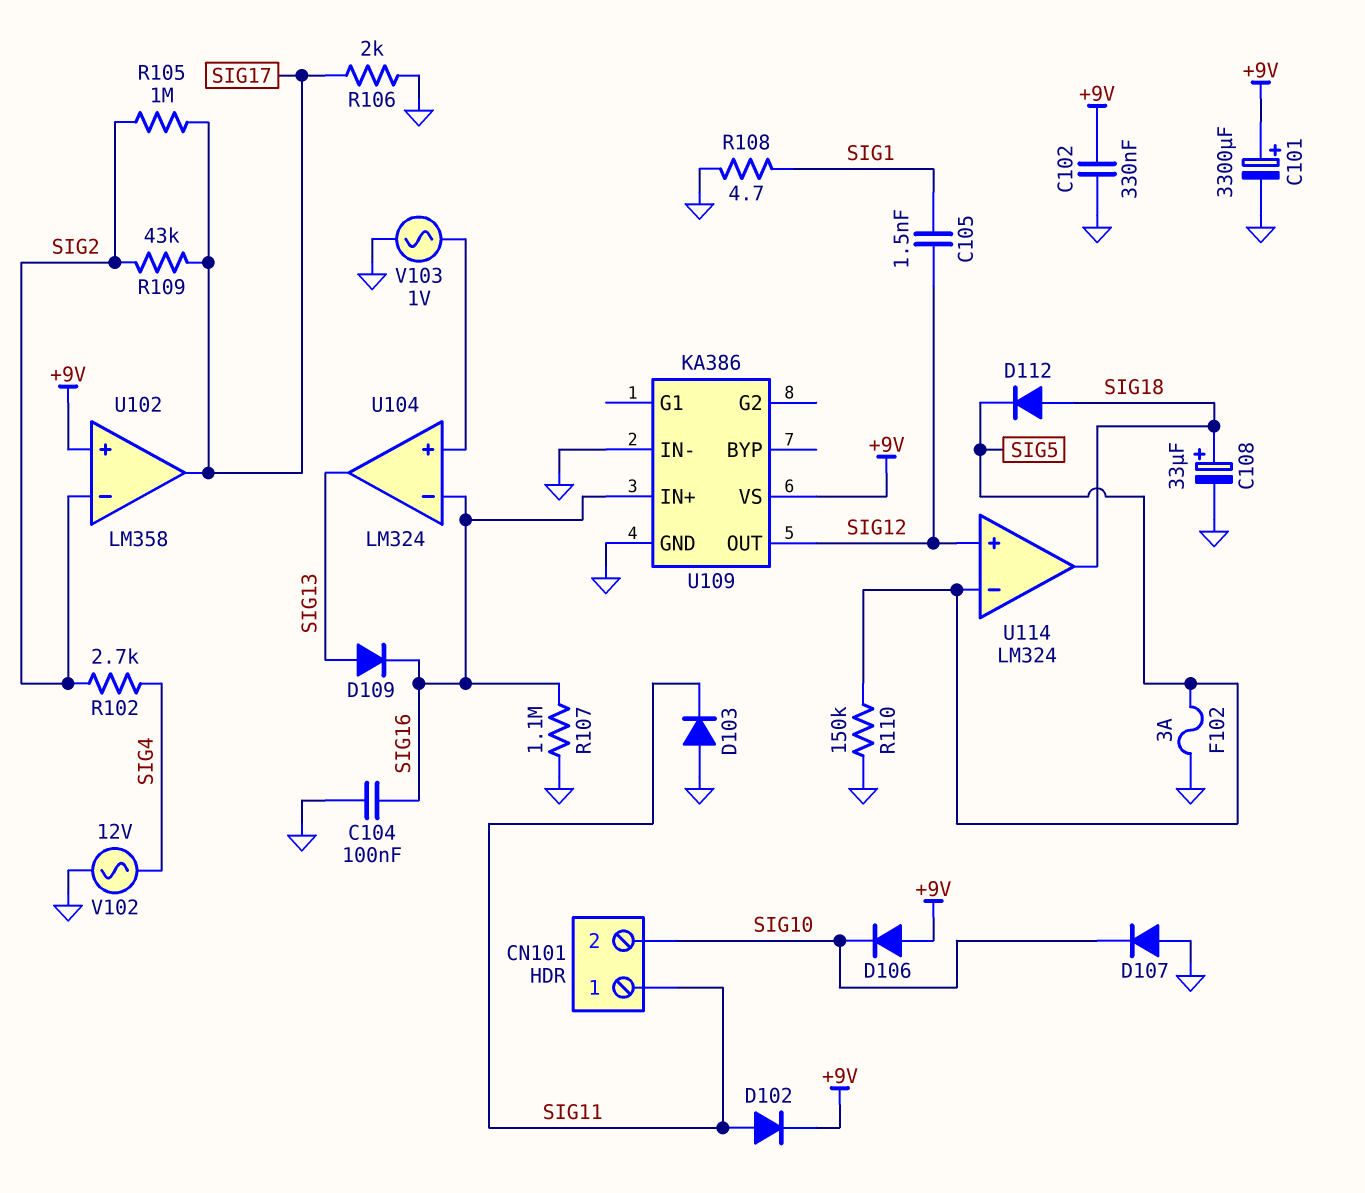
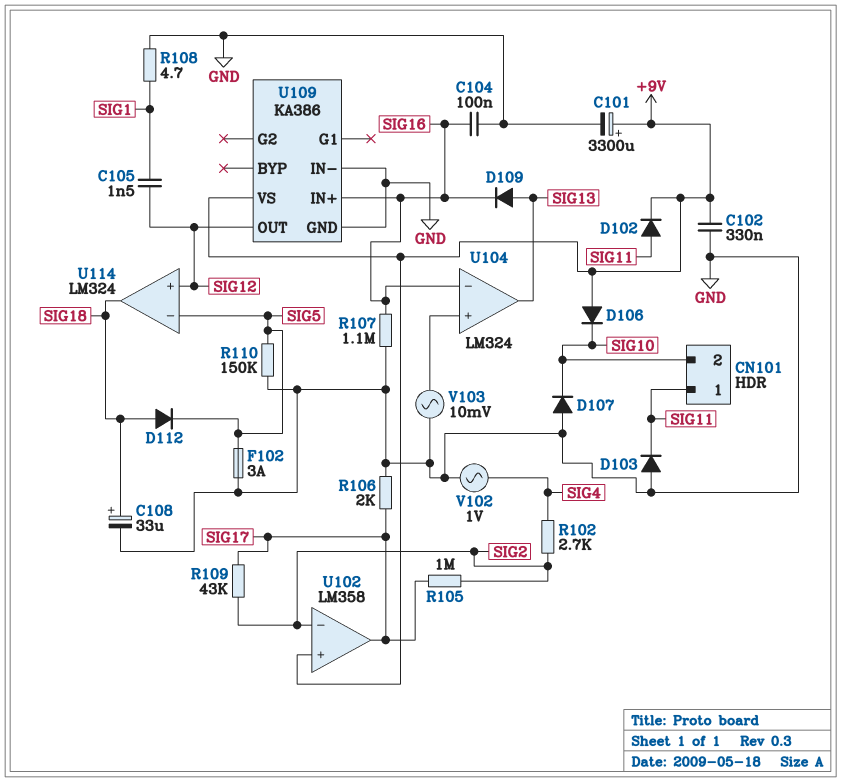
V102: AC 12V (GND, SIG4) -> AC 1V (GND, SIG4)
V103: AC 1V (GND, U104/in+) -> AC 10mV (GND, U104/in+)

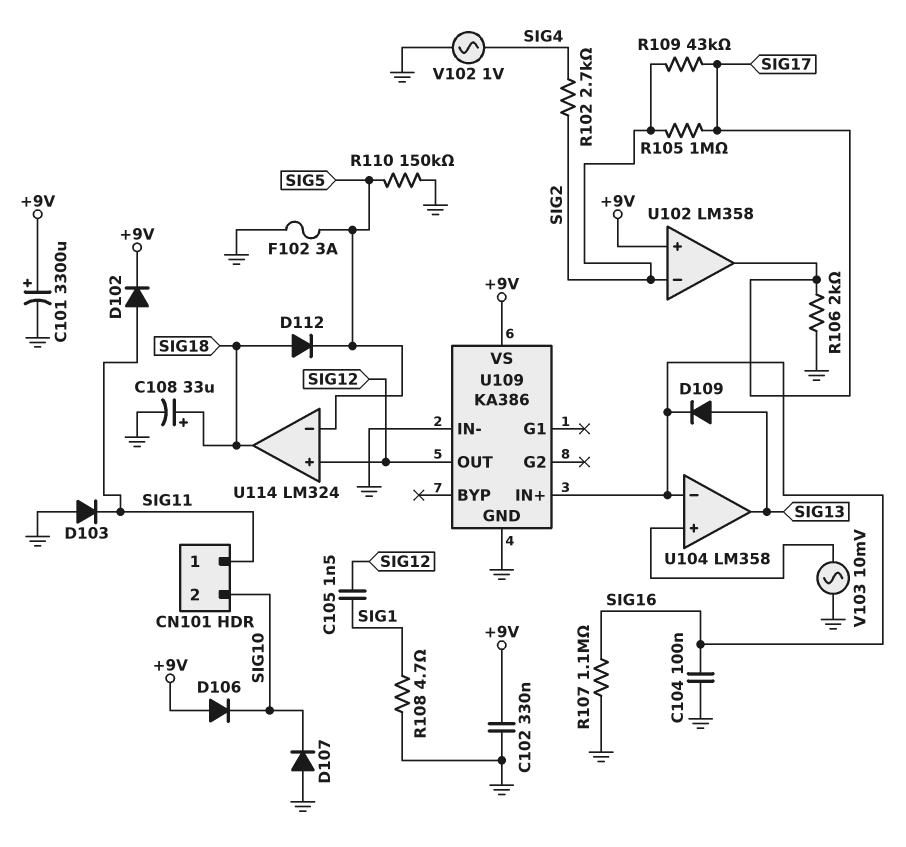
U104: LM324 -> LM358

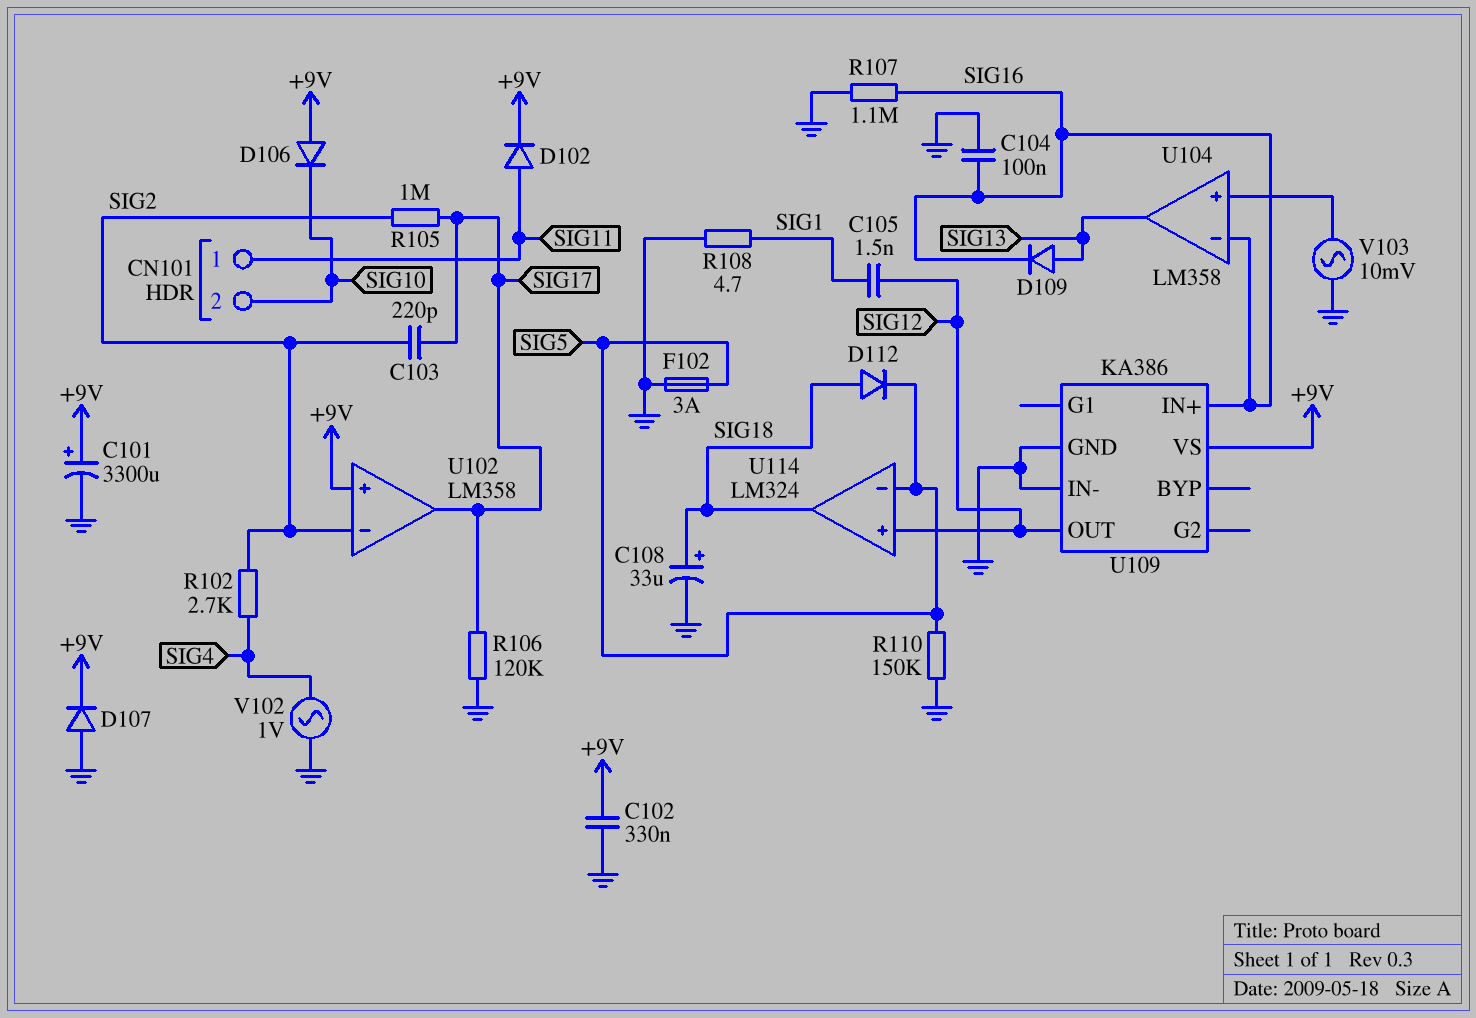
C103: none -> 220pF (SIG2, SIG17)
D103: diode (A GND, K SIG11) -> none
D107: diode (A GND, K SIG10) -> diode (A GND, K +9V)
R106: 2k (GND, SIG17) -> 120k (GND, SIG17)
R109: 43k (SIG2, SIG17) -> none

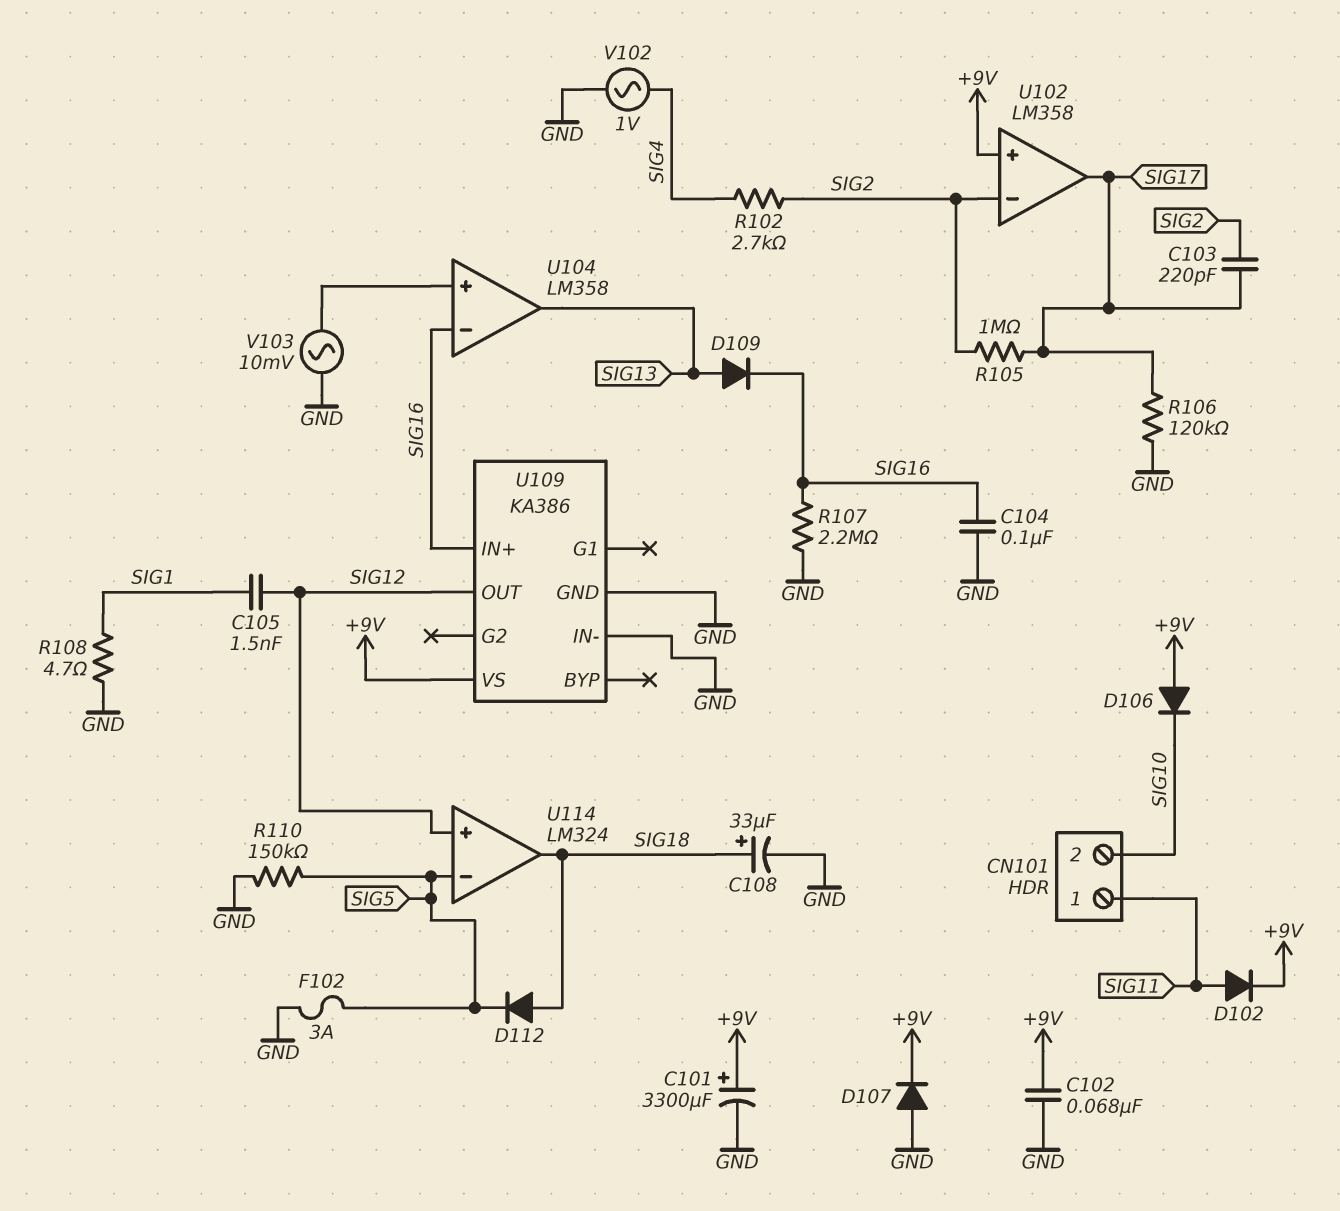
C102: 330nF (+9V, GND) -> 68nF (+9V, GND)
R107: 1.1M (GND, SIG16) -> 2.2M (GND, SIG16)

